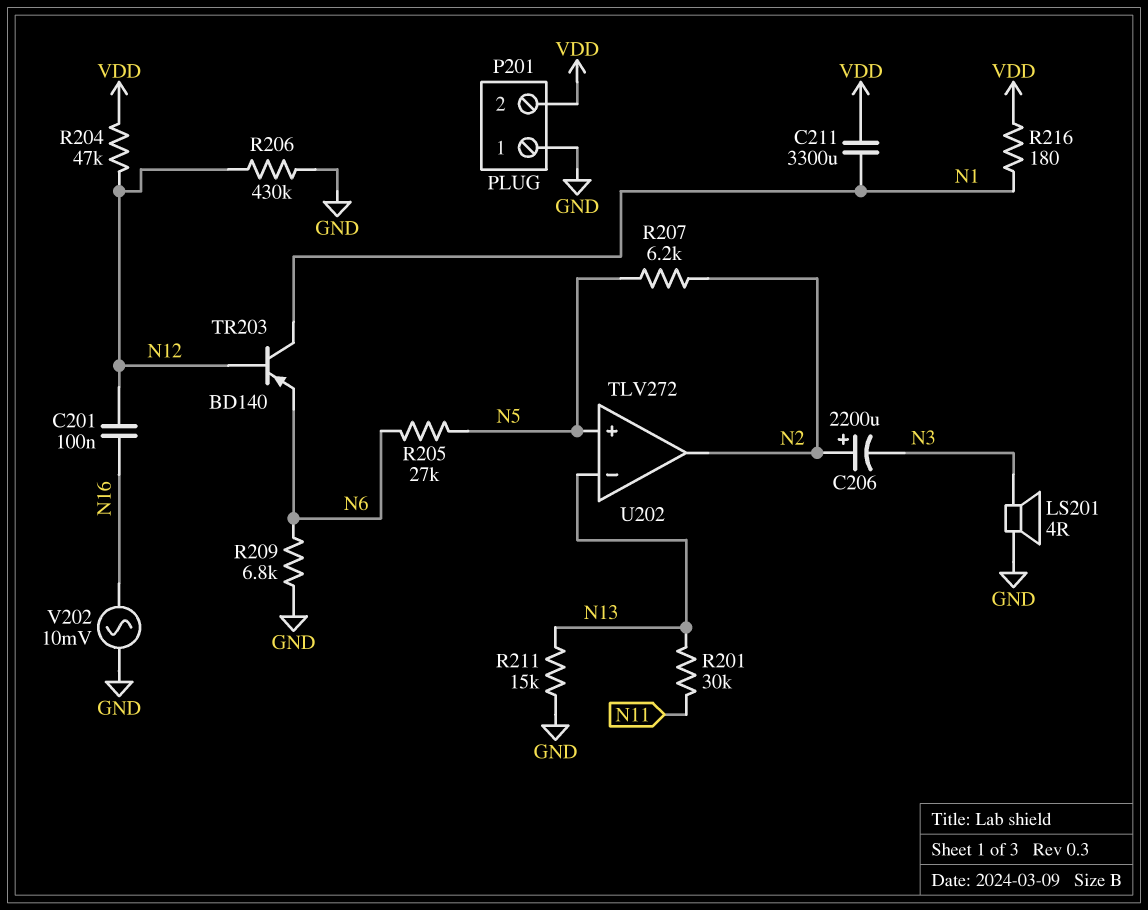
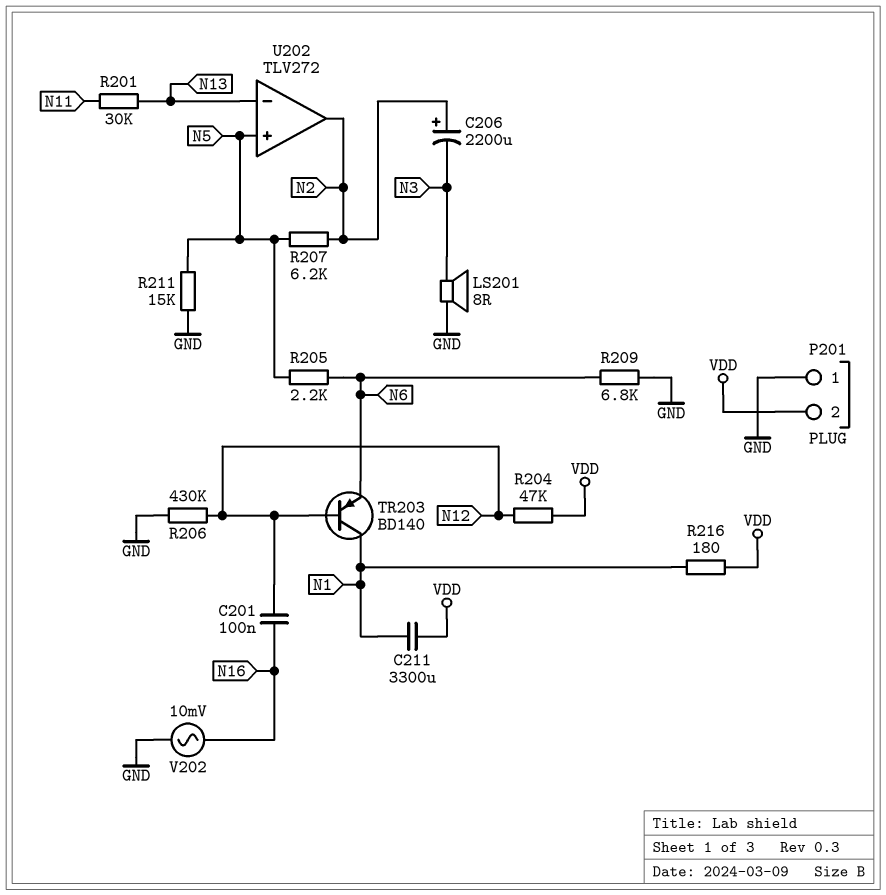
LS201: speaker 4R (GND, N3) -> speaker 8R (GND, N3)
R205: 27k (N5, N6) -> 2.2k (N5, N6)
R211: 15k (GND, N13) -> 15k (GND, N5)

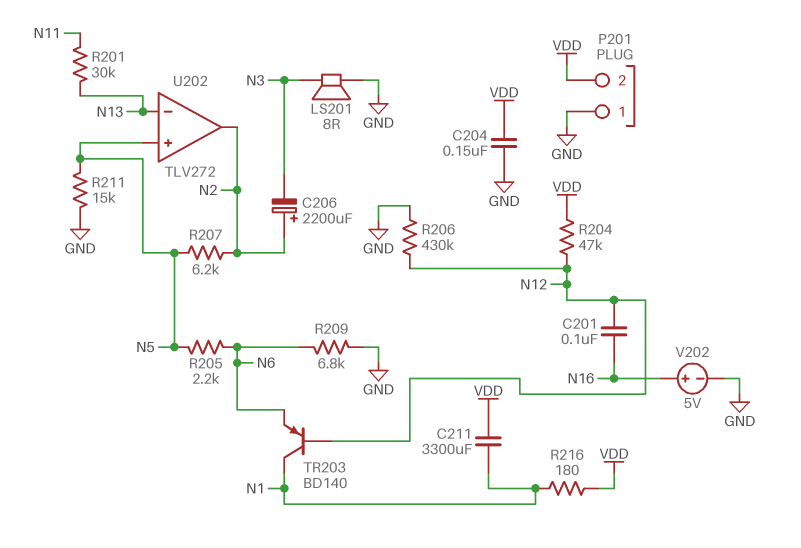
C204: none -> 150nF (GND, VDD)
V202: AC 10mV (GND, N16) -> 5V (plus N16, minus GND)

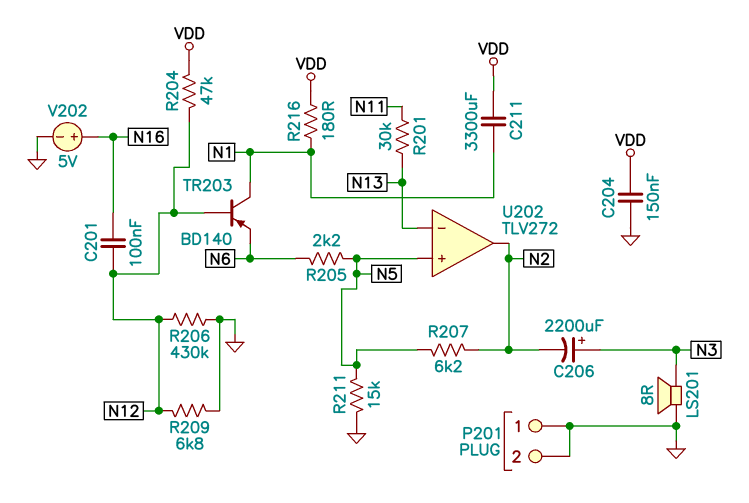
C206: 2200uF (plus N2, minus N3) -> 2200uF (plus N3, minus N2)
P201 pin 2: VDD -> GND
R209: 6.8k (GND, N6) -> 6.8k (GND, N12)

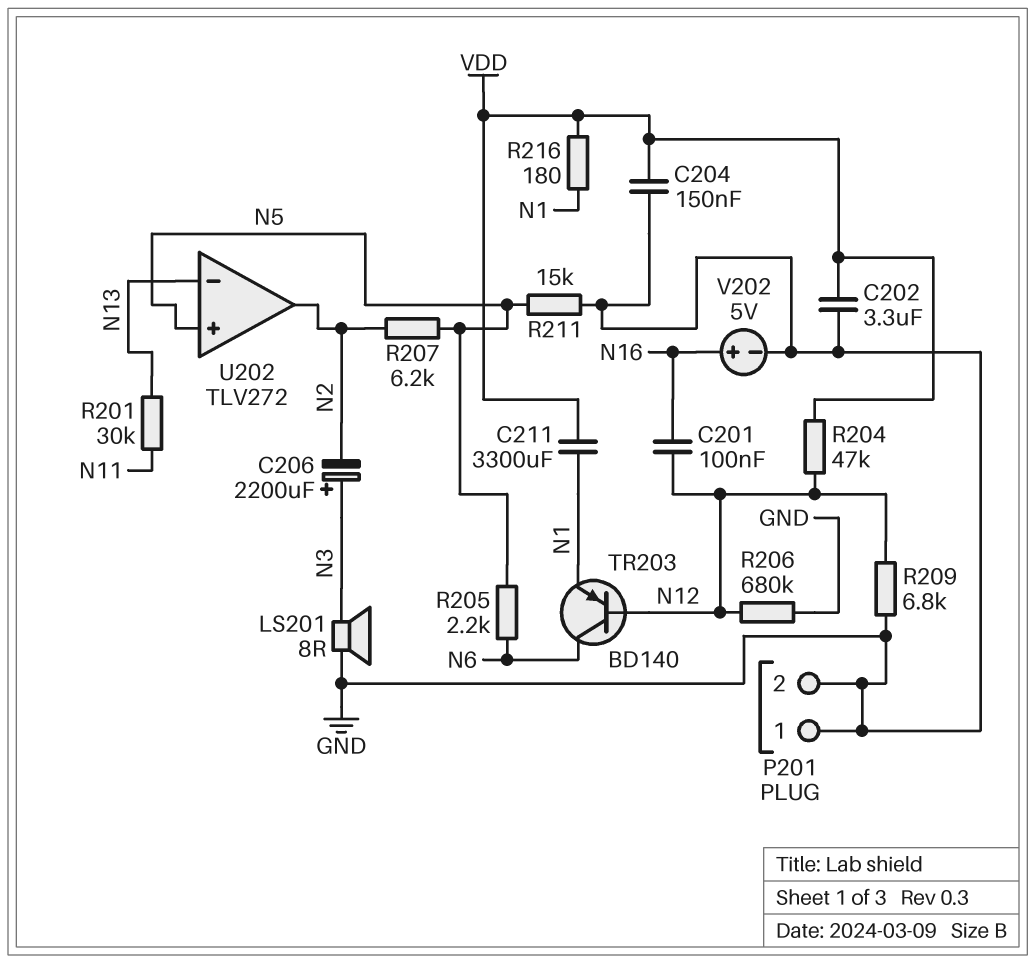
C202: none -> 3.3uF (GND, VDD)
R206: 430k (GND, N12) -> 680k (GND, N12)
TR203: PNP BD140 (B N12, C N1, E N6) -> PNP BD140 (B N12, C N6, E N1)

